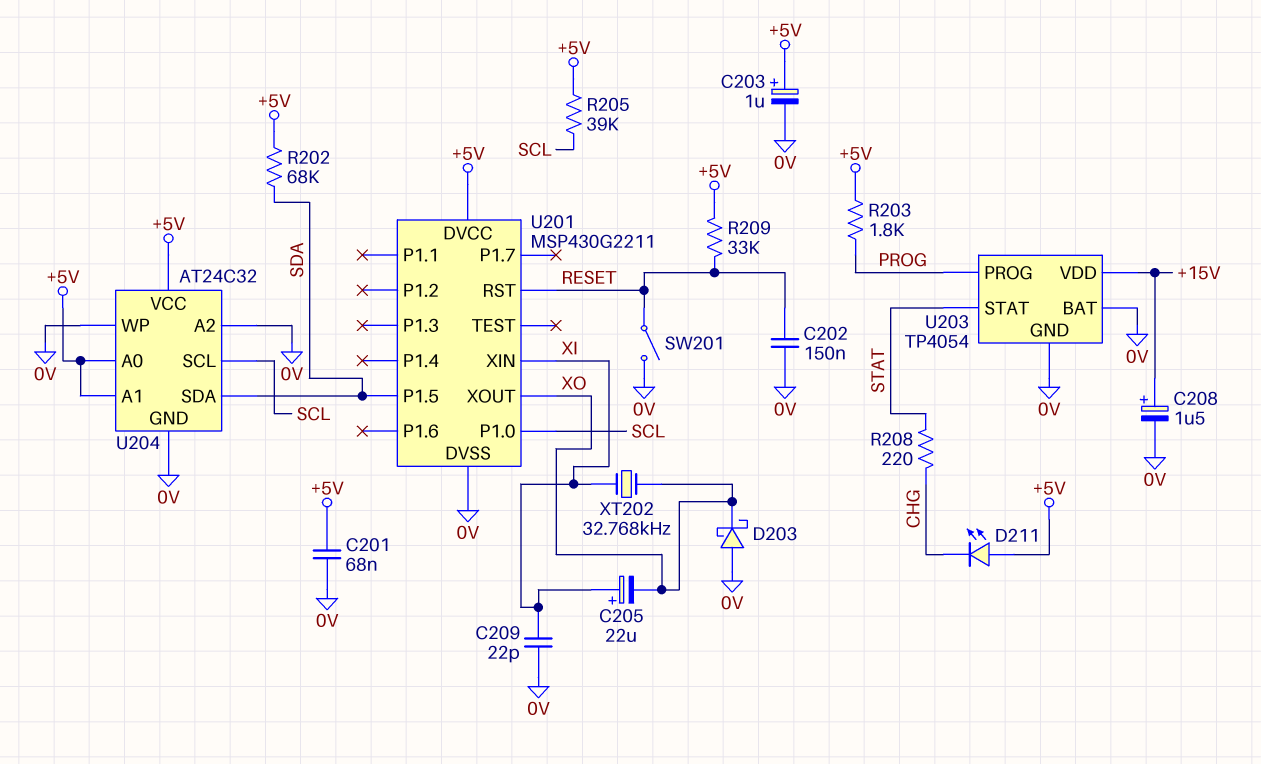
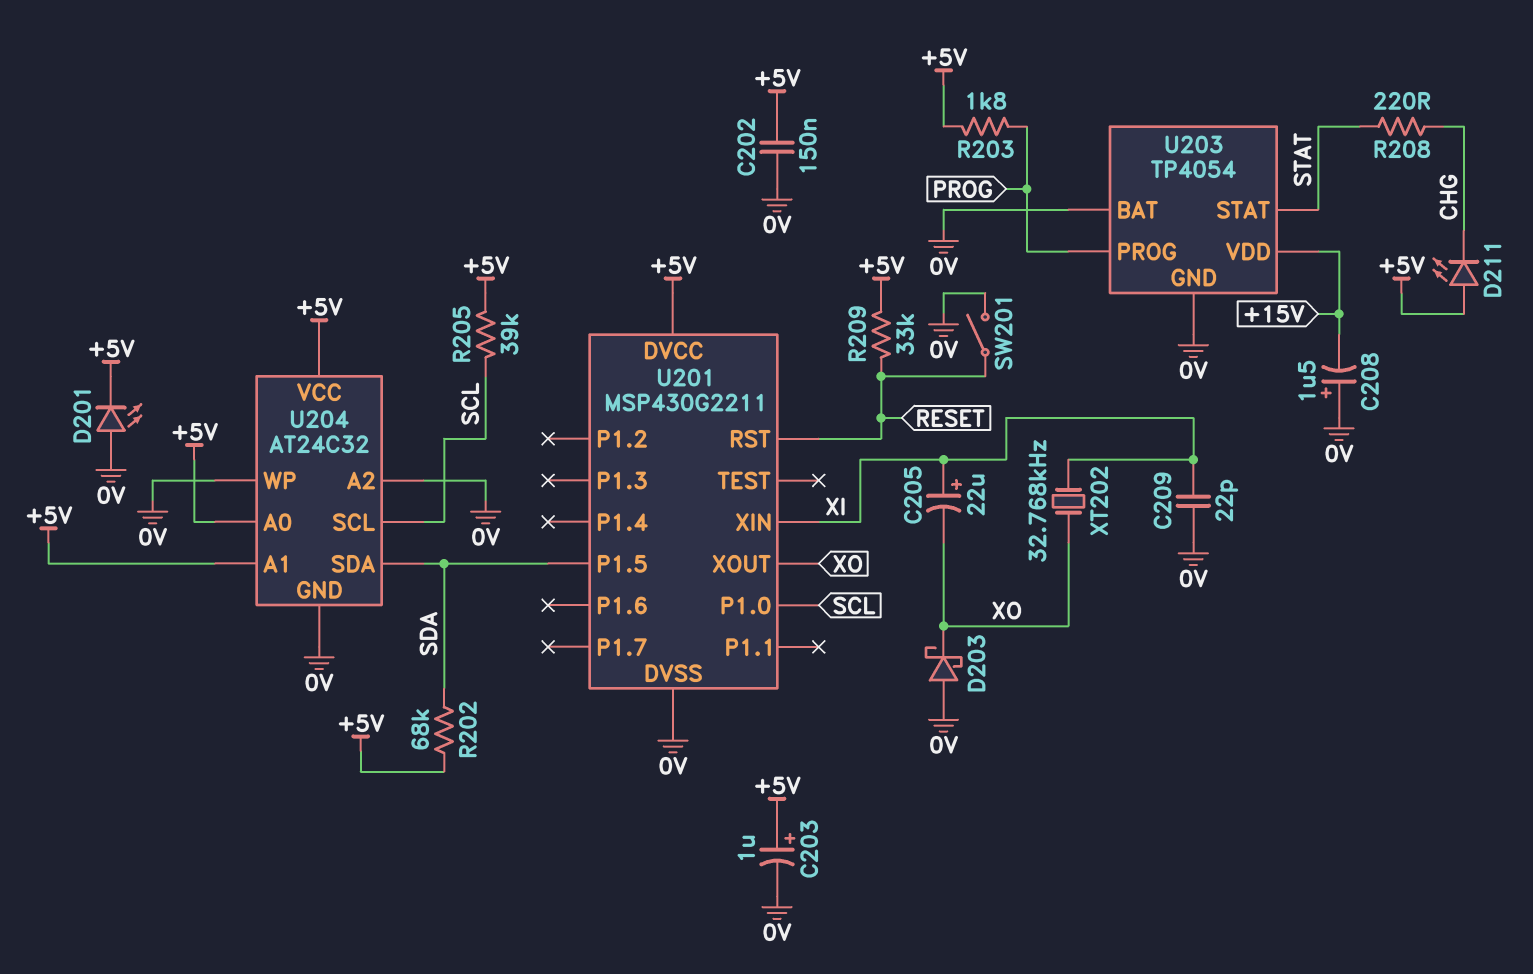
C201: 68nF (+5V, 0V) -> none
C202: 150nF (0V, RESET) -> 150nF (+5V, 0V)
C208: 1.5uF (plus +15V, minus 0V) -> 1.5uF (plus 0V, minus +15V)
D201: none -> LED (A 0V, K +5V)

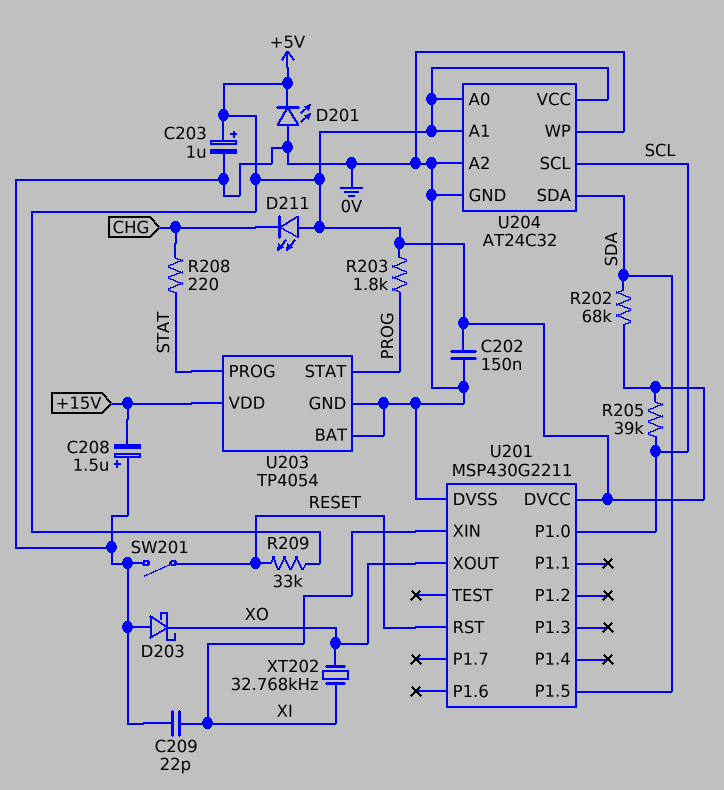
C205: 22uF (plus XI, minus XO) -> none
U203 pin PROG: PROG -> STAT
U203 pin STAT: STAT -> PROG

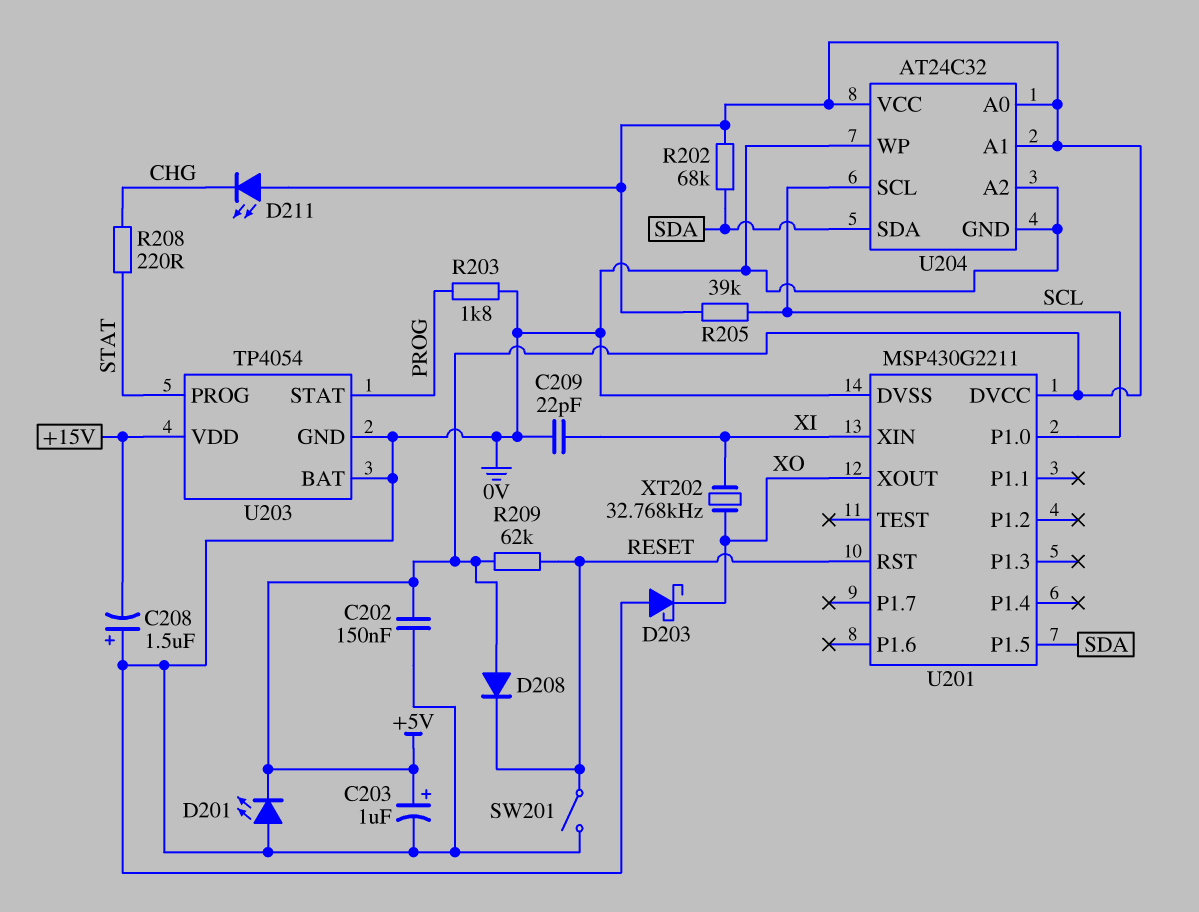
D208: none -> diode (A +5V, K RESET)
R203: 1.8k (+5V, PROG) -> 1.8k (0V, PROG)
R209: 33k (+5V, RESET) -> 62k (+5V, RESET)

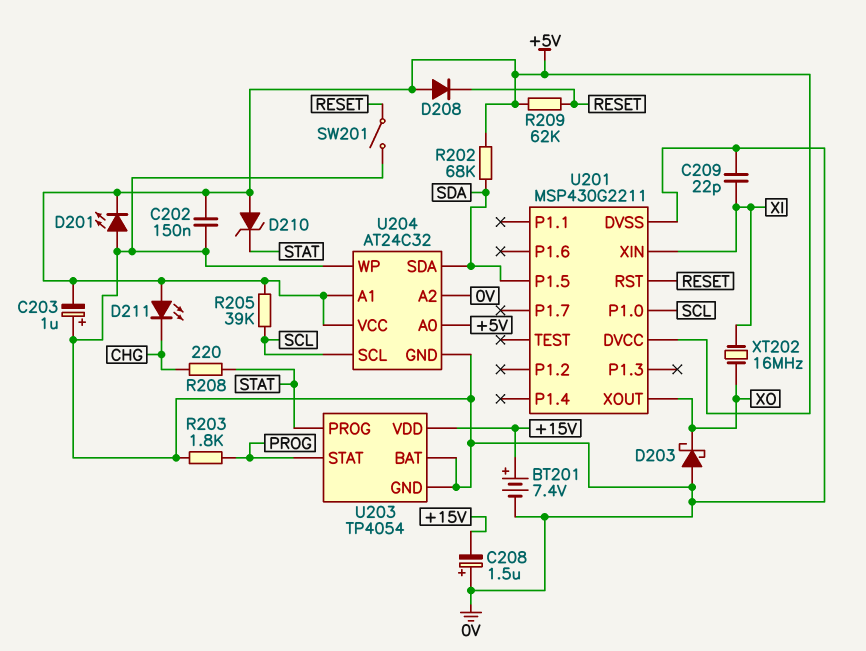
BT201: none -> 7.4V (plus +15V, minus 0V)
C203: 1uF (plus +5V, minus 0V) -> 1uF (plus 0V, minus +5V)
D210: none -> zener (A +5V, K STAT)
XT202: 32.768kHz (XI, XO) -> 16MHz (XI, XO)

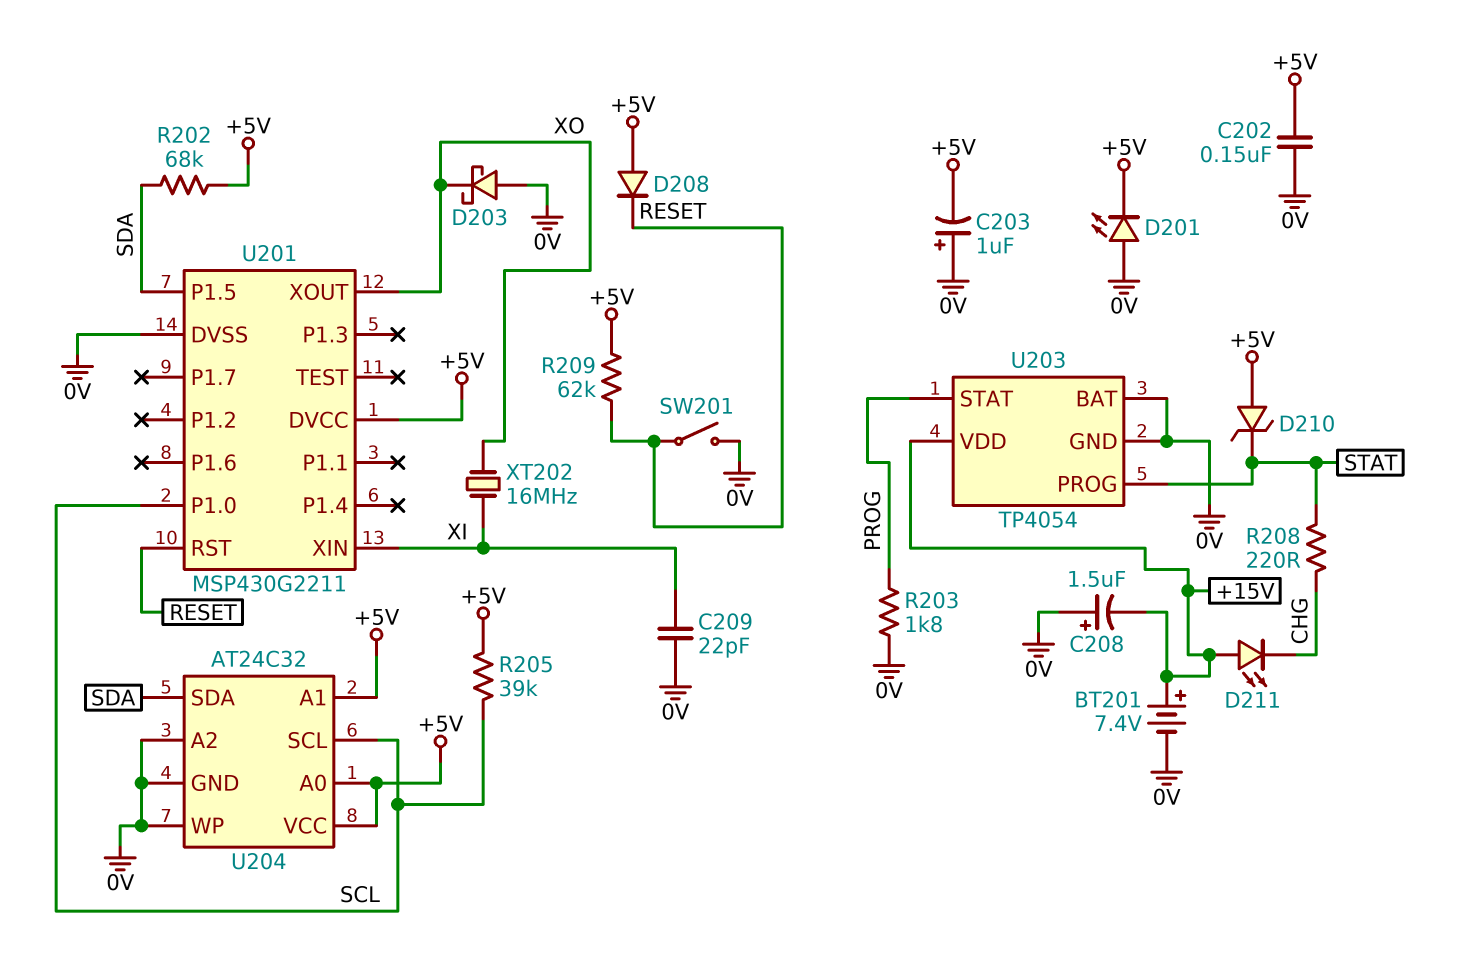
D211: LED (A +5V, K CHG) -> LED (A +15V, K CHG)

